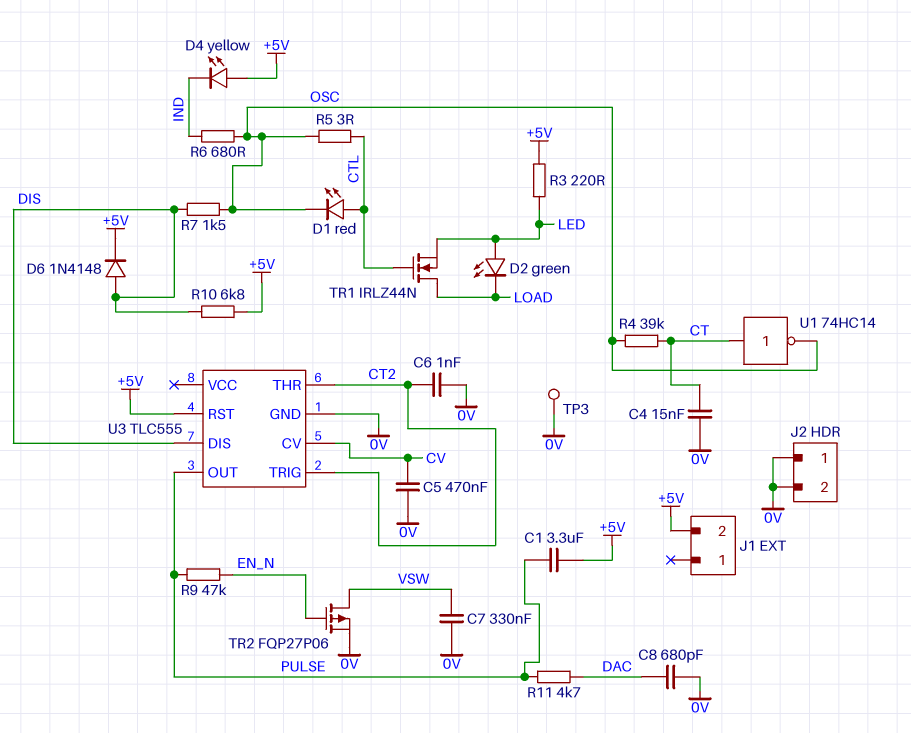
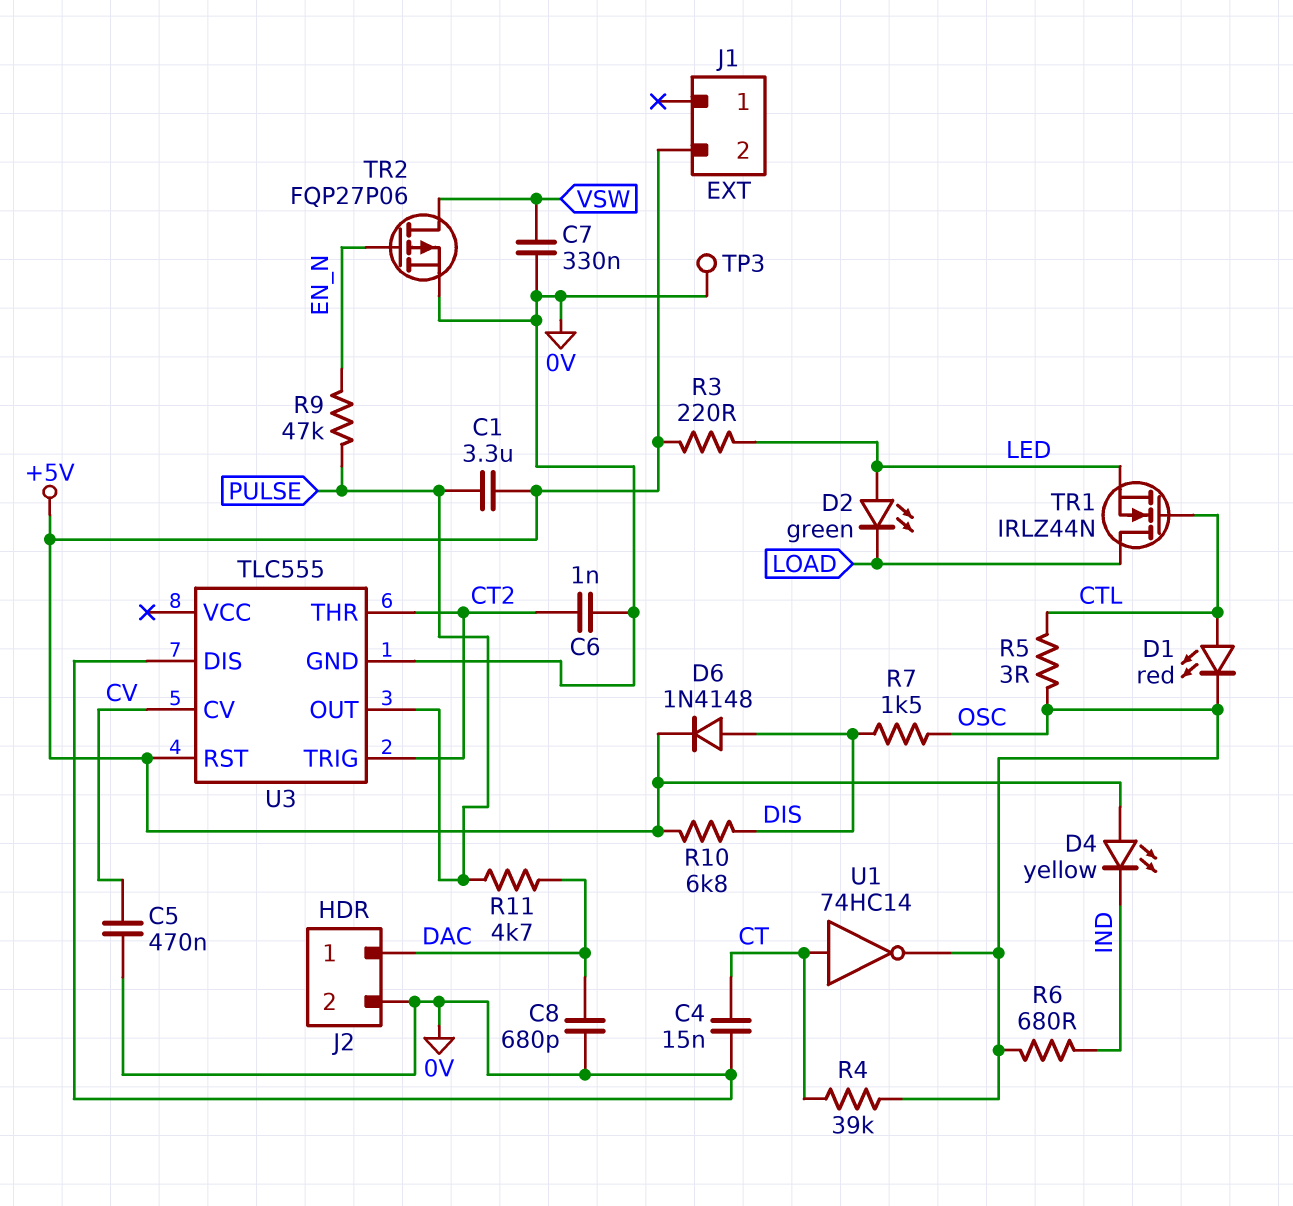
J2 pin 1: 0V -> DAC
U3 pin DIS: DIS -> 0V

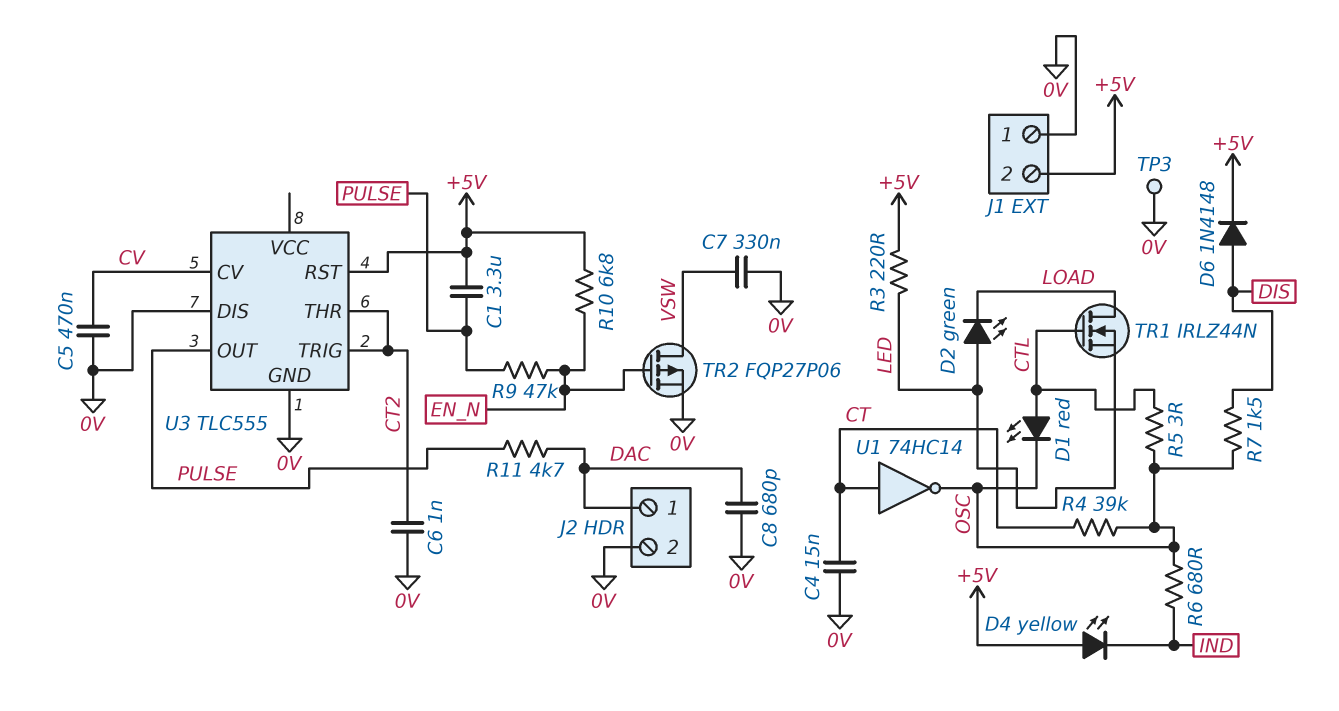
J1 pin 1: none -> 0V
R10: 6.8k (+5V, DIS) -> 6.8k (+5V, EN_N)

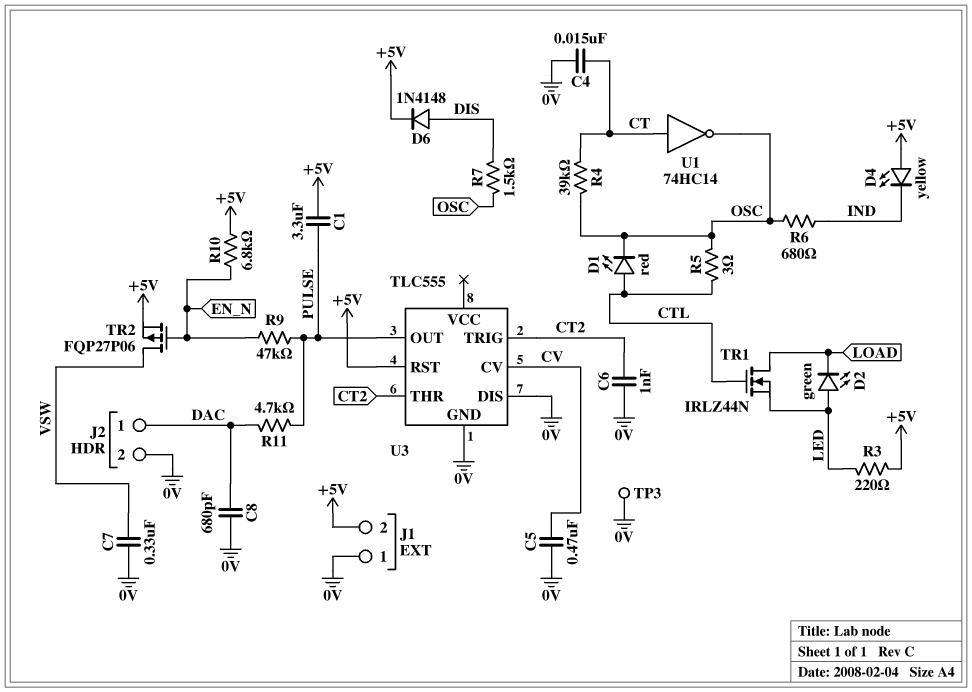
TR2: PMOS FQP27P06 (G EN_N, D VSW, S 0V) -> PMOS FQP27P06 (G EN_N, D VSW, S +5V)

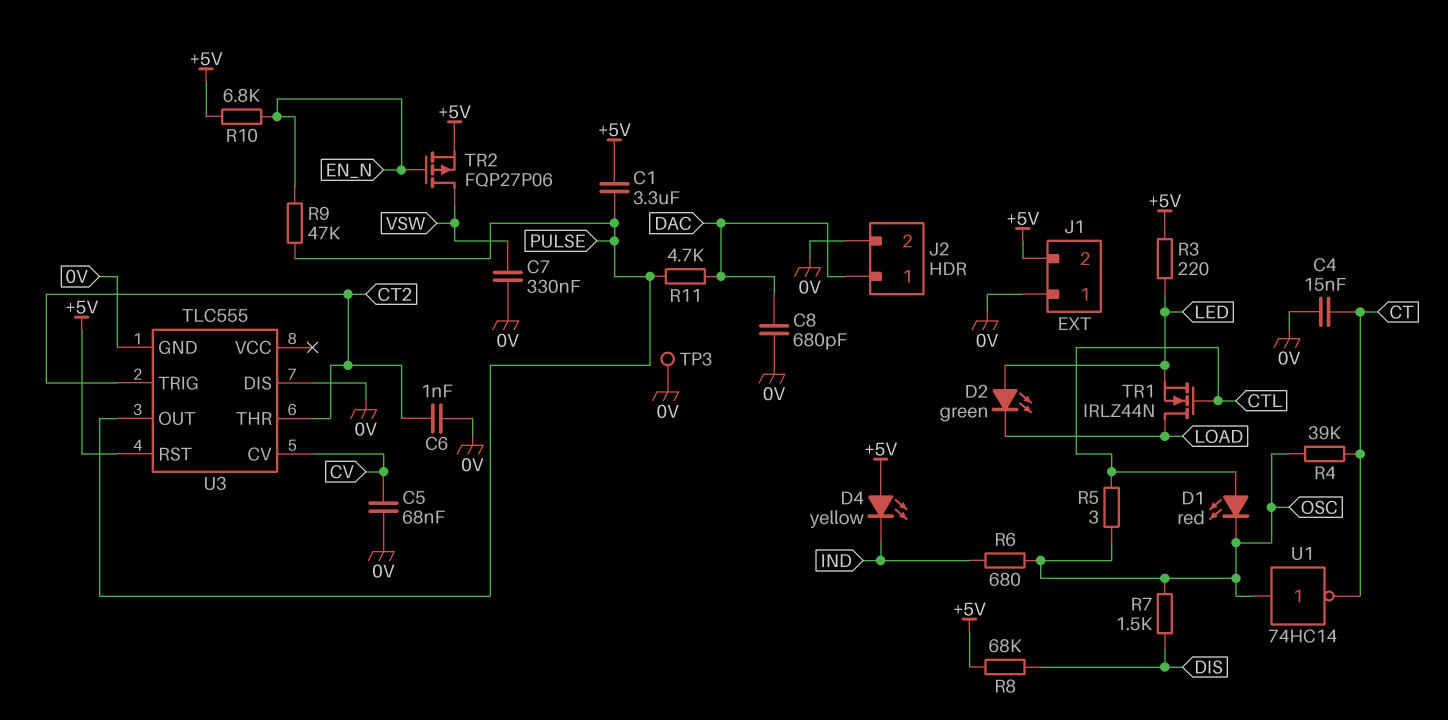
C5: 470nF (0V, CV) -> 68nF (0V, CV)
D6: diode 1N4148 (A DIS, K +5V) -> none
R8: none -> 68k (+5V, DIS)
U1: NOT 74HC14 (in CT, out OSC) -> NOT 74HC14 (in OSC, out CT)

